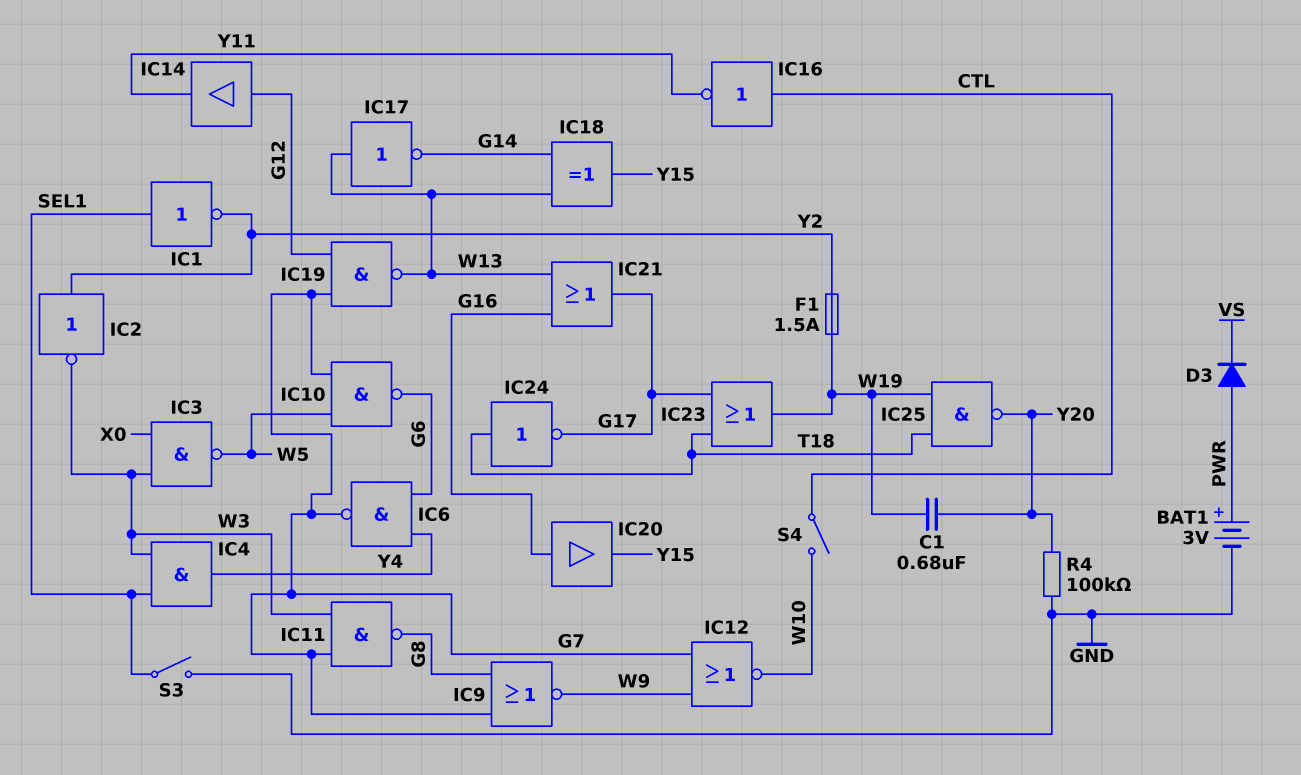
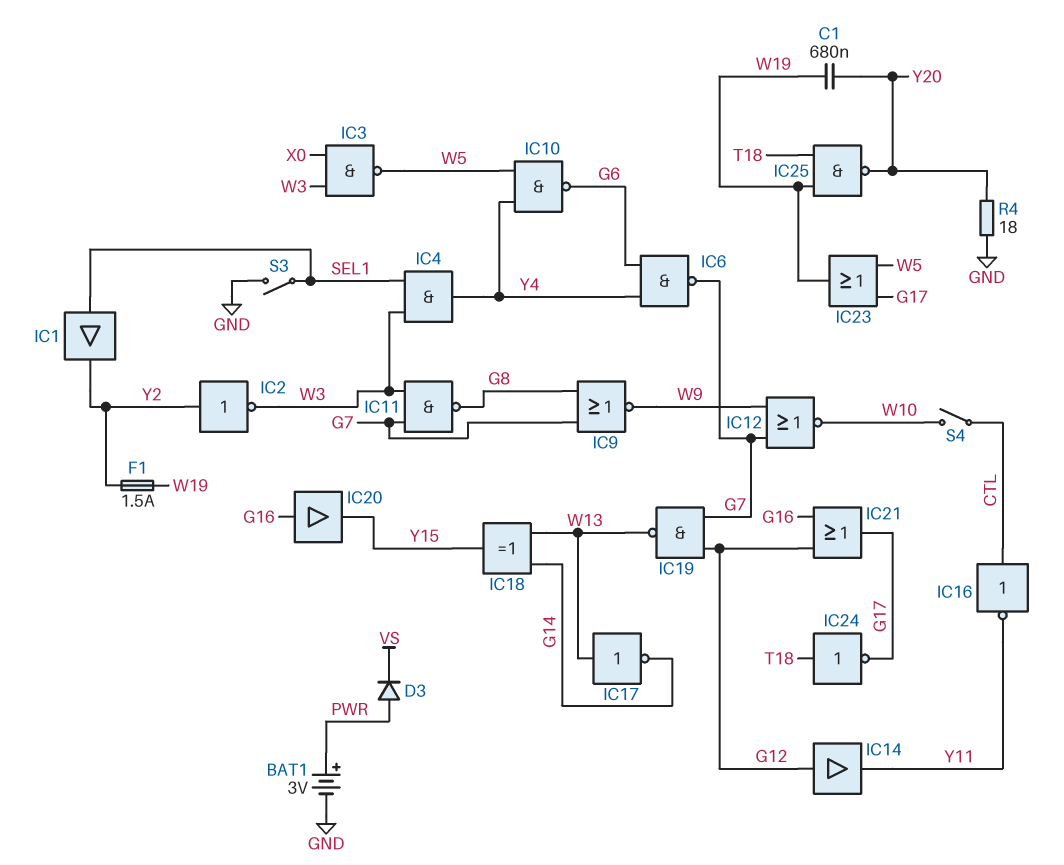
IC1: NOT (in SEL1, out Y2) -> buffer (in SEL1, out Y2)
IC10: NAND (in G7, in W5, out G6) -> NAND (in W5, in Y4, out G6)
IC21: OR (in G16, in W13, out G17) -> OR (in G12, in G16, out G17)
IC23: OR (in G17, in T18, out W19) -> OR (in G17, in W5, out W19)
R4: 100k (GND, Y20) -> 18 (GND, Y20)

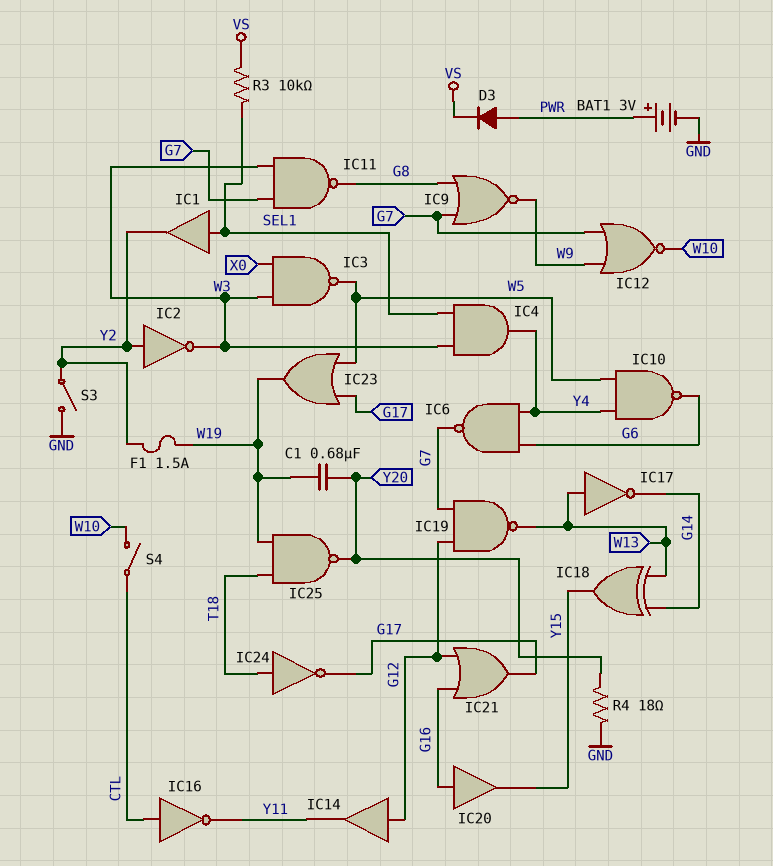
R3: none -> 10k (SEL1, VS)
S3: switch (GND, SEL1) -> switch (GND, Y2)

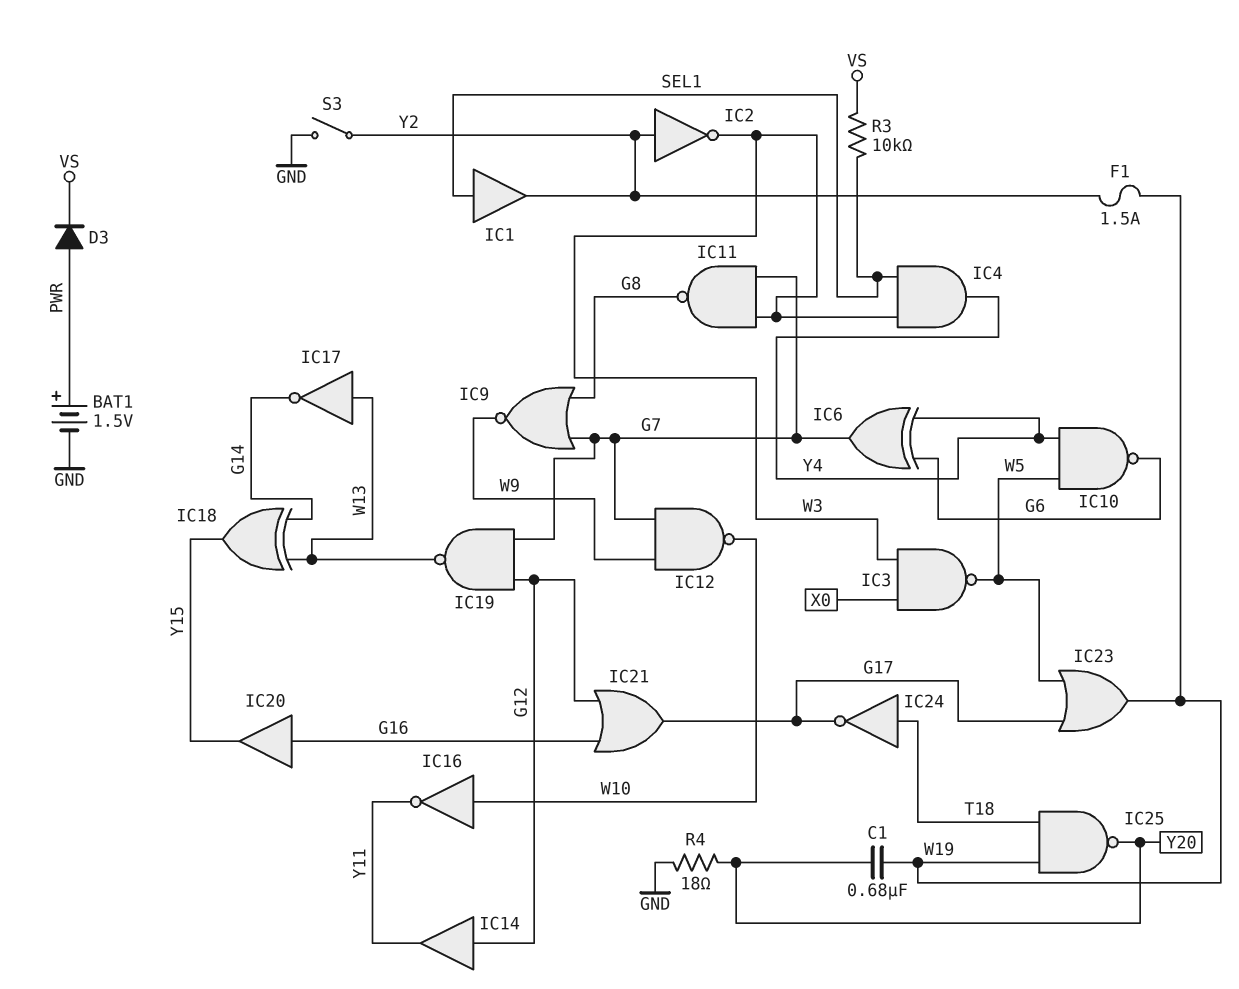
BAT1: 3V (plus PWR, minus GND) -> 1.5V (plus PWR, minus GND)
IC6: NAND (in G6, in Y4, out G7) -> XOR (in G6, in Y4, out G7)
IC12: NOR (in G7, in W9, out W10) -> NAND (in G7, in W9, out W10)
IC16: NOT (in CTL, out Y11) -> NOT (in W10, out Y11)
S4: switch (CTL, W10) -> none

